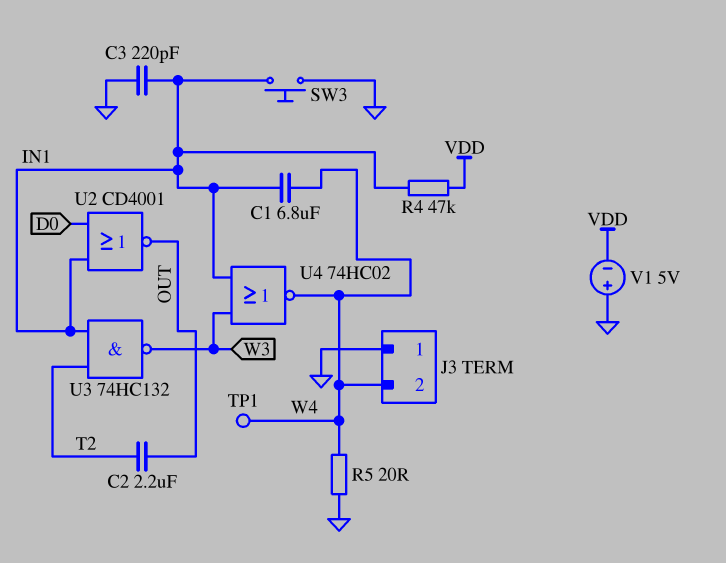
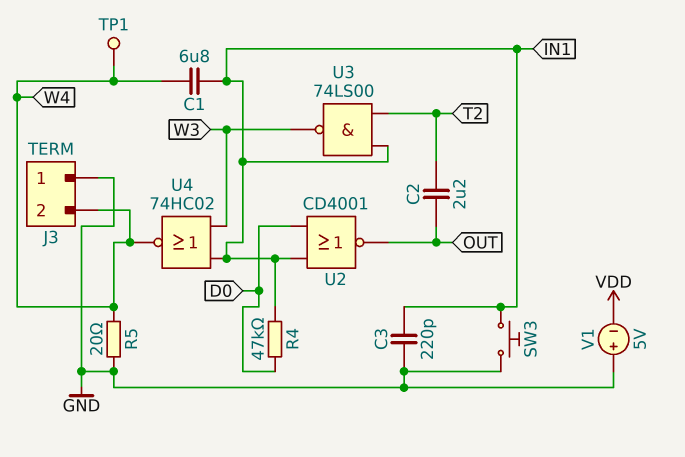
R4: 47k (IN1, VDD) -> 47k (D0, IN1)
U3: NAND 74HC132 (in IN1, in T2, out W3) -> NAND 74LS00 (in IN1, in T2, out W3)

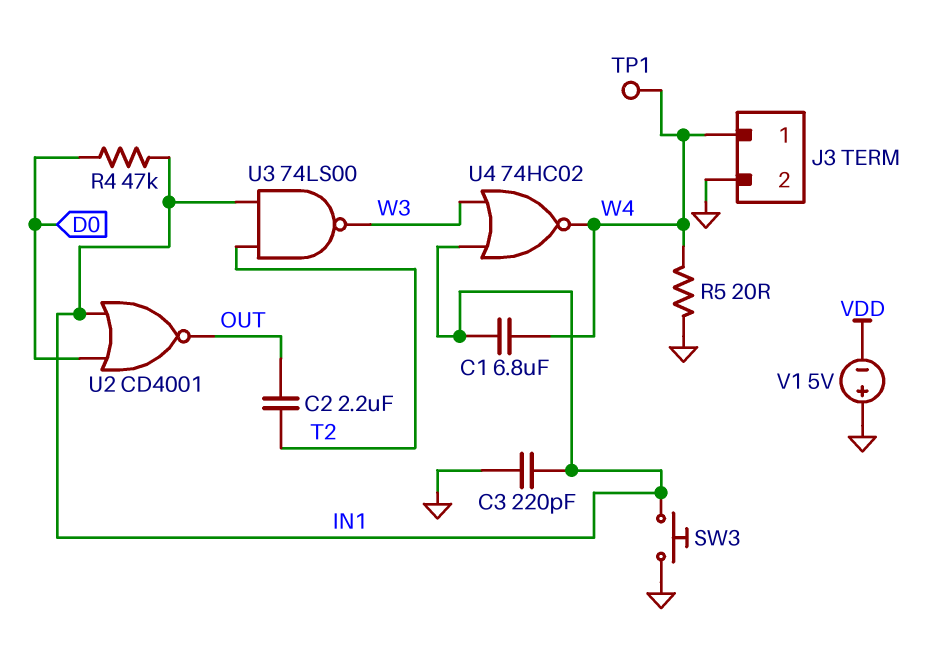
J3 pin 1: GND -> W4
J3 pin 2: W4 -> GND

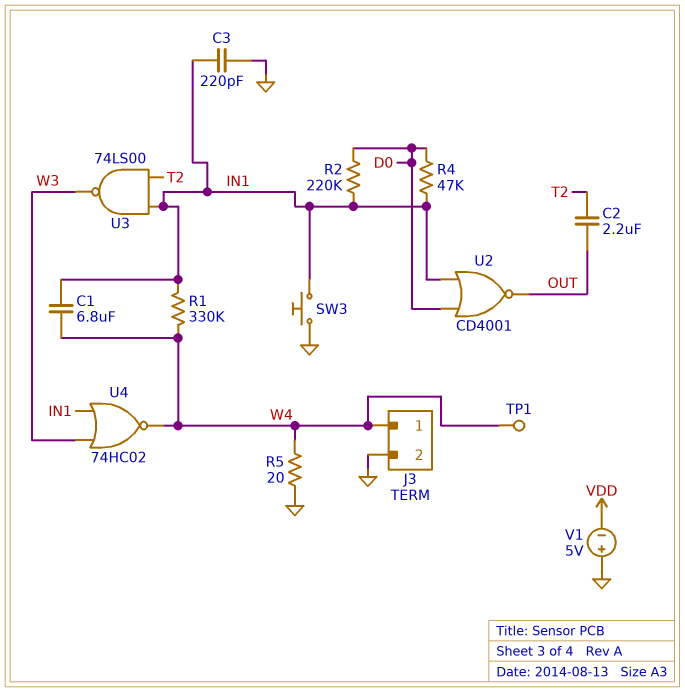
R1: none -> 330k (IN1, W4)
R2: none -> 220k (D0, IN1)

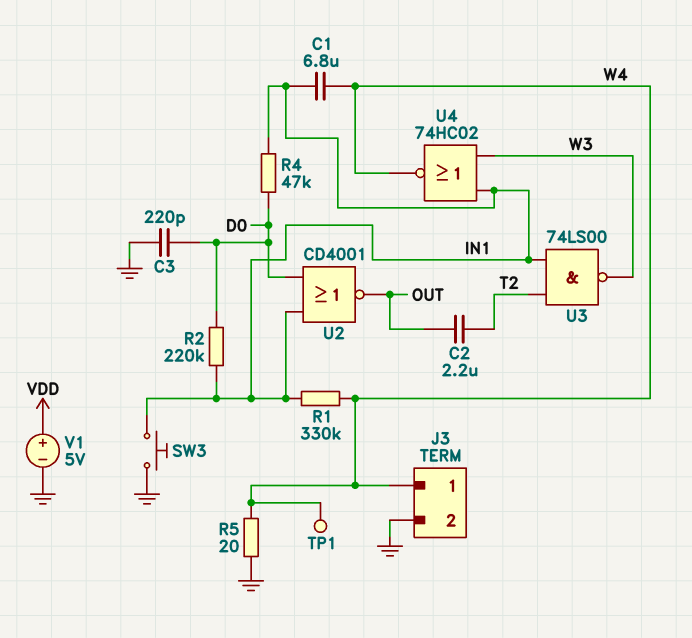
C3: 220pF (GND, IN1) -> 220pF (D0, GND)
V1: 5V (plus GND, minus VDD) -> 5V (plus VDD, minus GND)

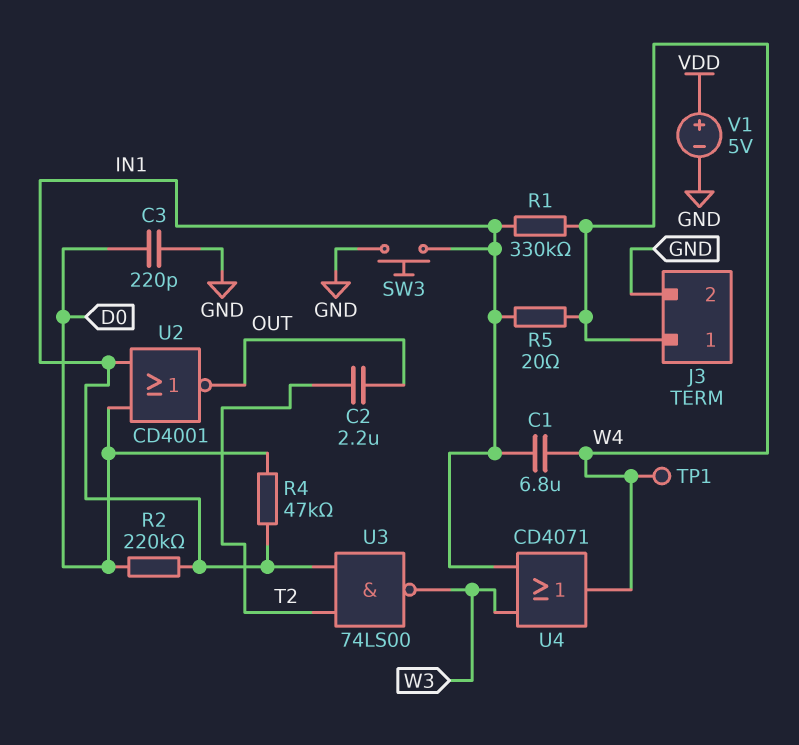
R5: 20 (GND, W4) -> 20 (IN1, W4)
U4: NOR 74HC02 (in IN1, in W3, out W4) -> OR CD4071 (in IN1, in W3, out W4)

